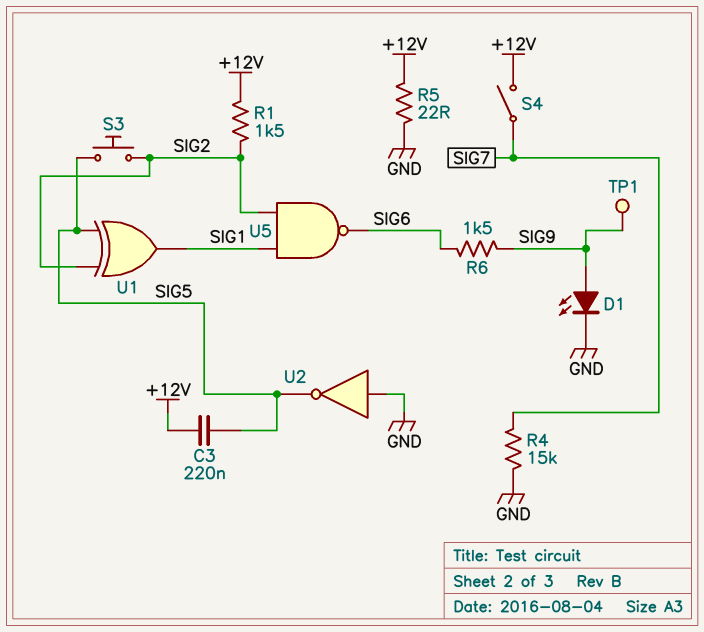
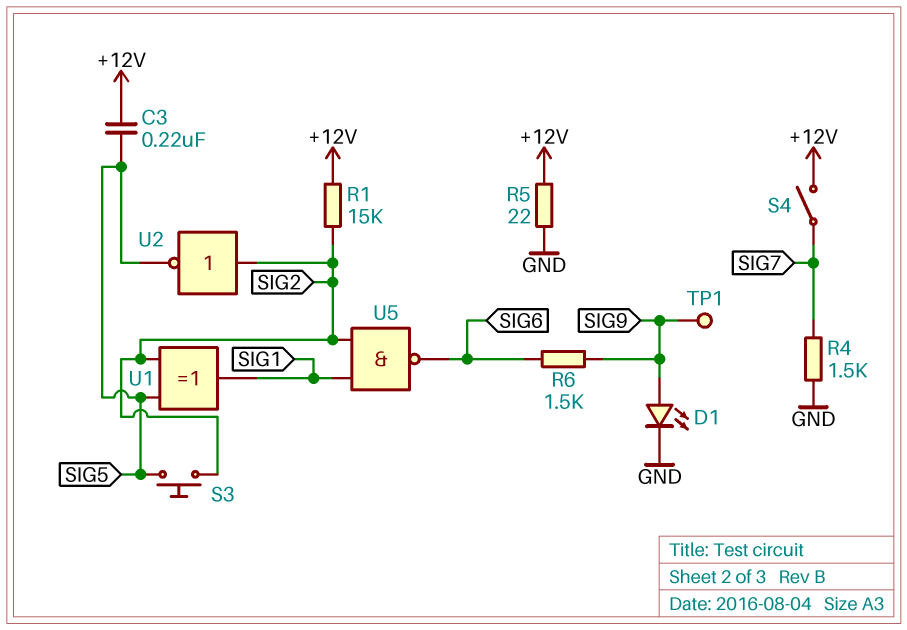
R1: 1.5k (+12V, SIG2) -> 15k (+12V, SIG2)
R4: 15k (GND, SIG7) -> 1.5k (GND, SIG7)
U2: NOT (in GND, out SIG5) -> NOT (in SIG2, out SIG5)

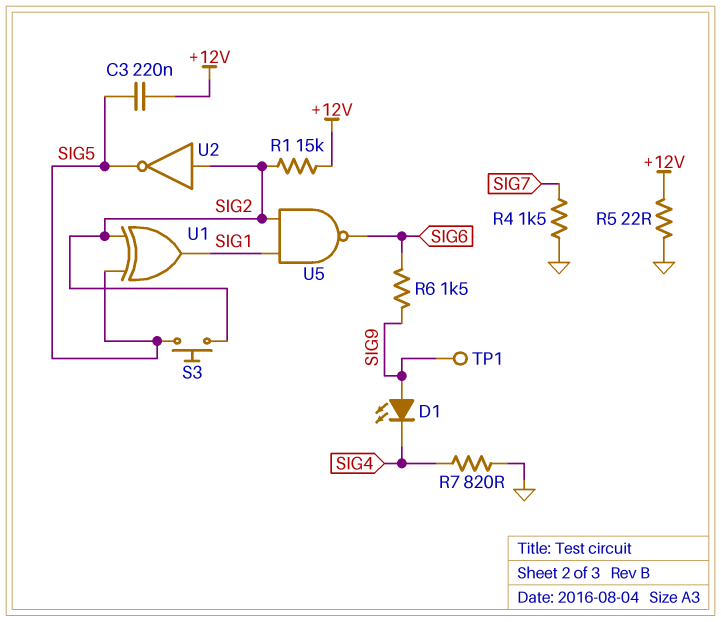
D1: LED (A SIG9, K GND) -> LED (A SIG9, K SIG4)
R7: none -> 820 (GND, SIG4)
S4: switch (+12V, SIG7) -> none

